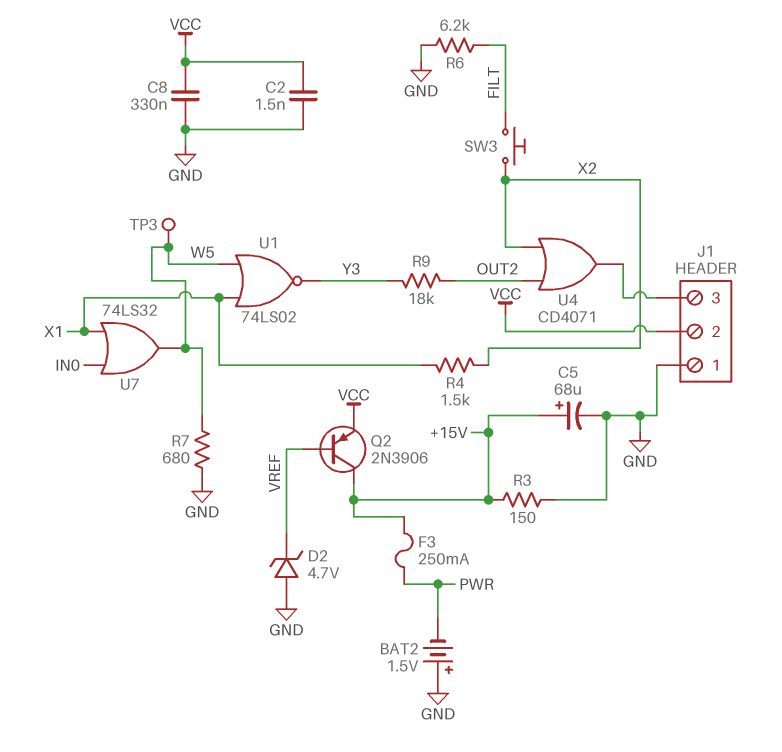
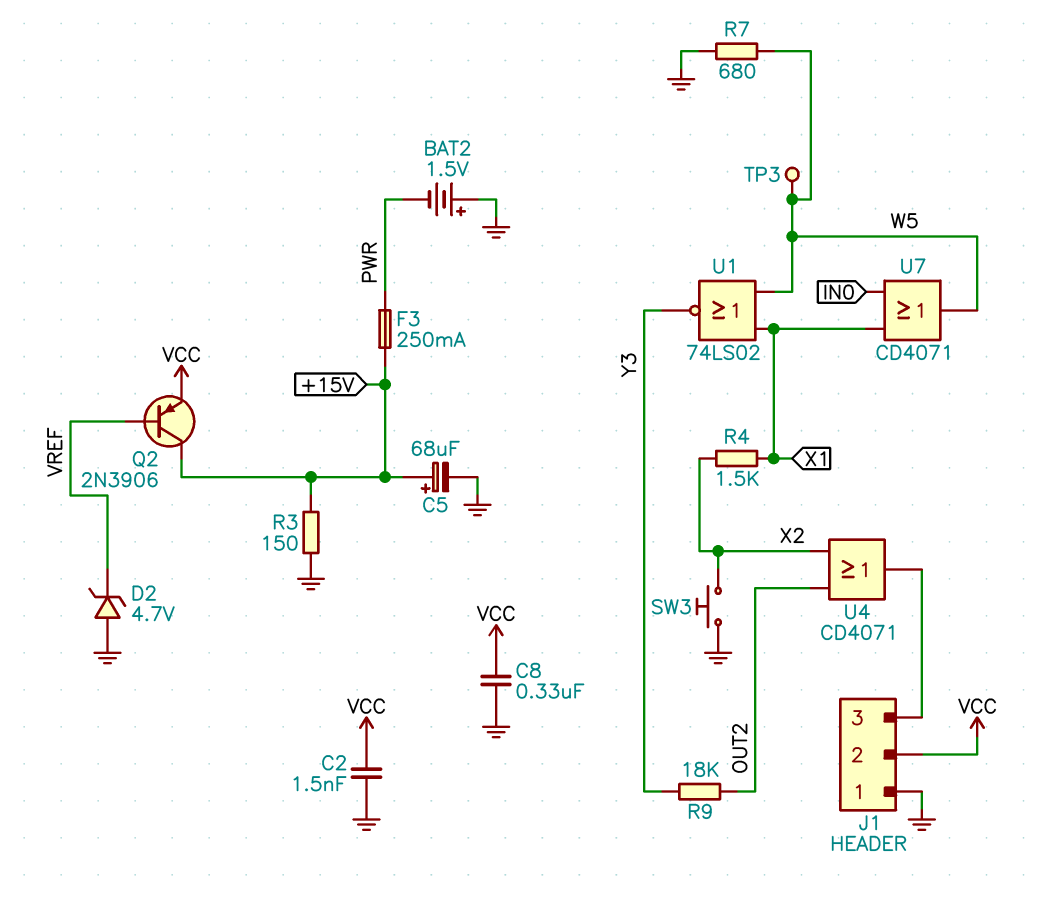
R6: 6.2k (FILT, GND) -> none
SW3: button (FILT, X2) -> button (GND, X2)
U7: OR 74LS32 (in IN0, in X1, out W5) -> OR CD4071 (in IN0, in X1, out W5)

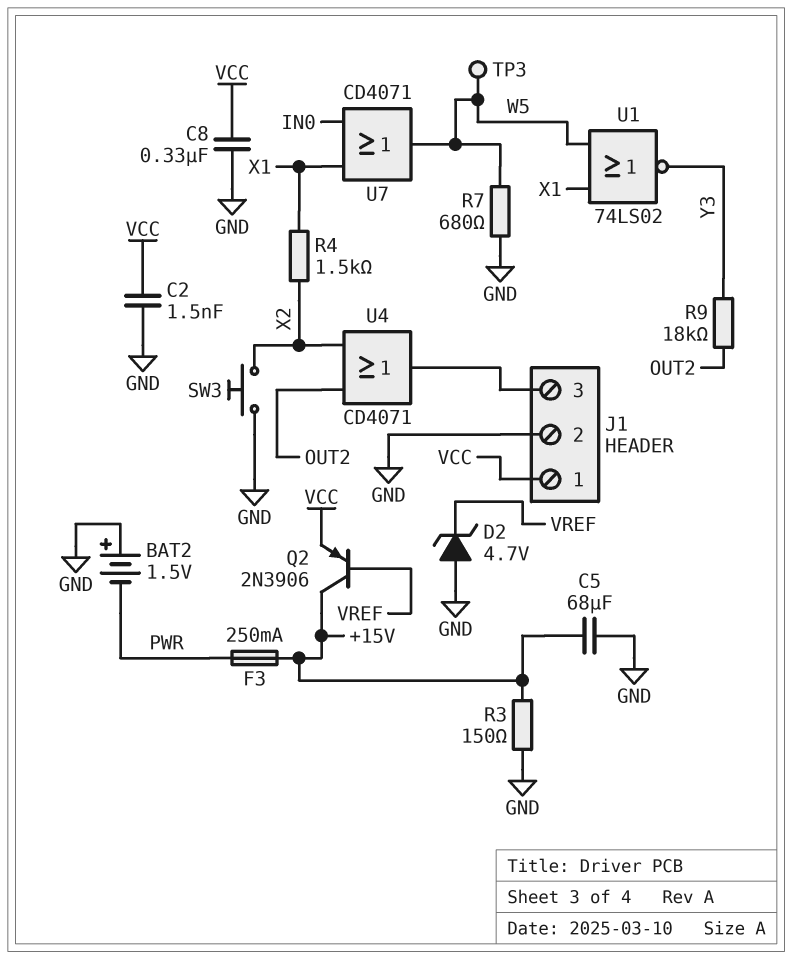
C5: 68uF (plus +15V, minus GND) -> 68uF (+15V, GND)
J1 pin 1: GND -> VCC
J1 pin 2: VCC -> GND

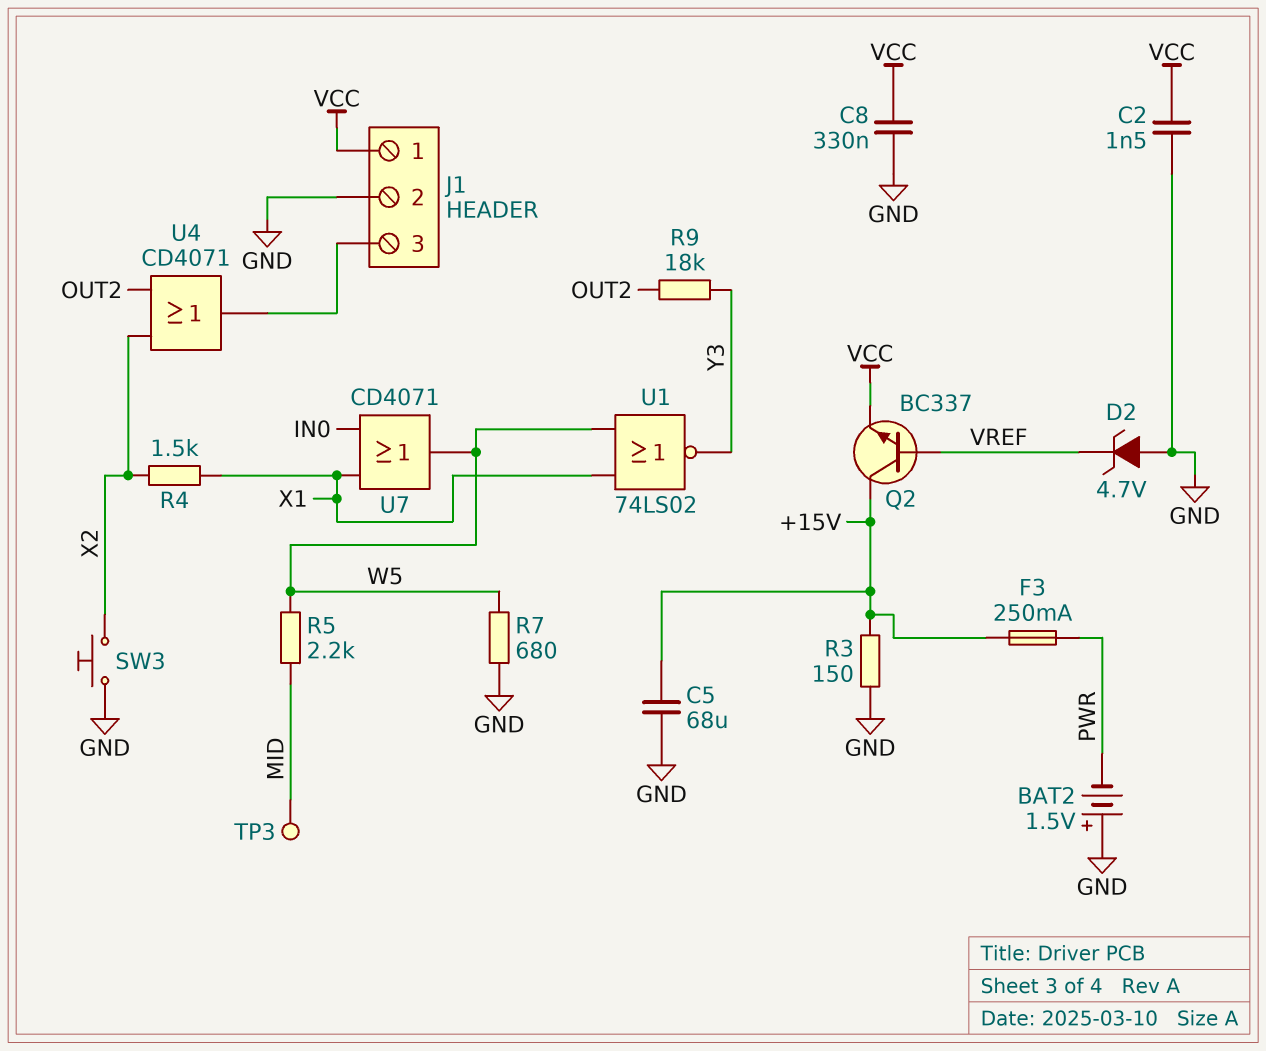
Q2: PNP 2N3906 (B VREF, C +15V, E VCC) -> NPN BC337 (B VREF, C +15V, E VCC)
R5: none -> 2.2k (MID, W5)
TP3: test point (W5) -> test point (MID)

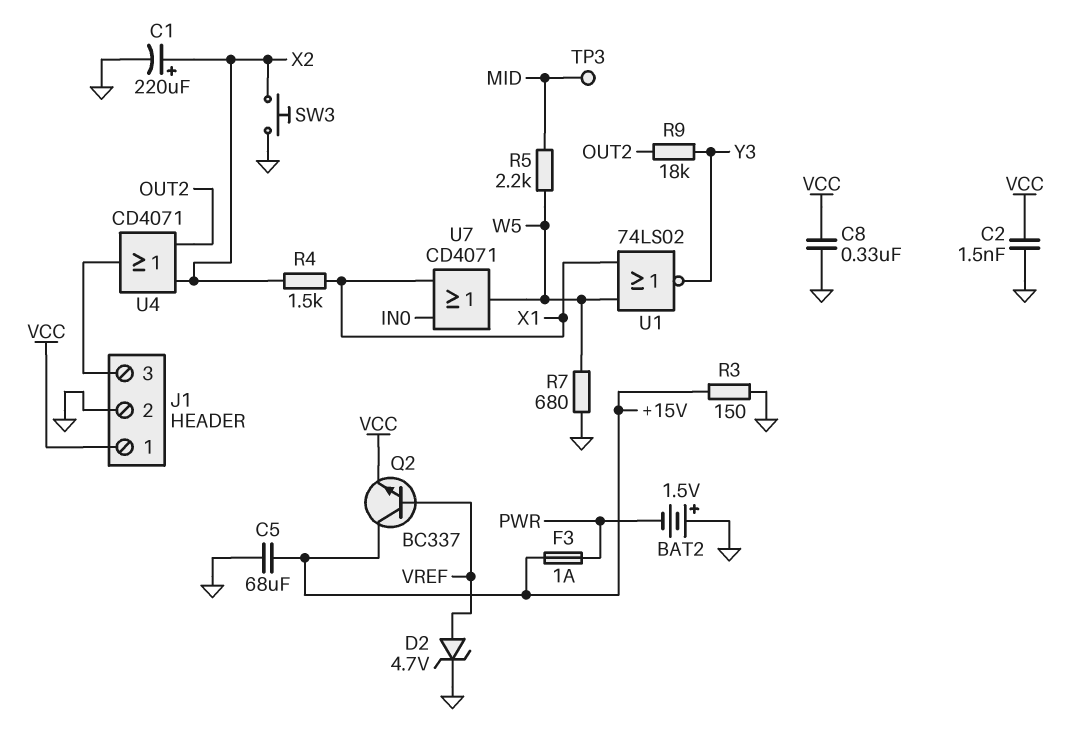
C1: none -> 220uF (plus X2, minus GND)
D2: zener 4.7V (A GND, K VREF) -> zener 4.7V (A VREF, K GND)
F3: 250mA (+15V, PWR) -> 1A (+15V, PWR)

